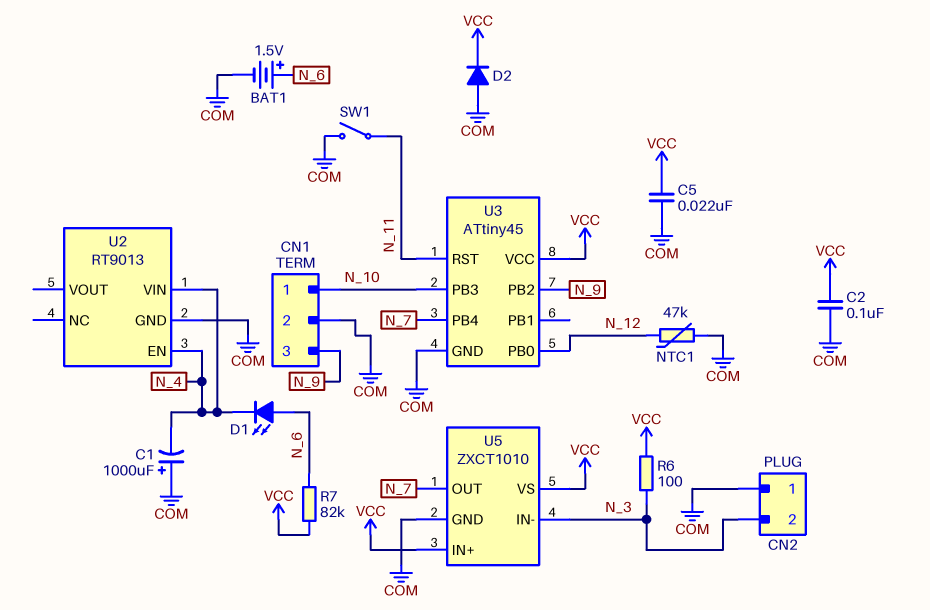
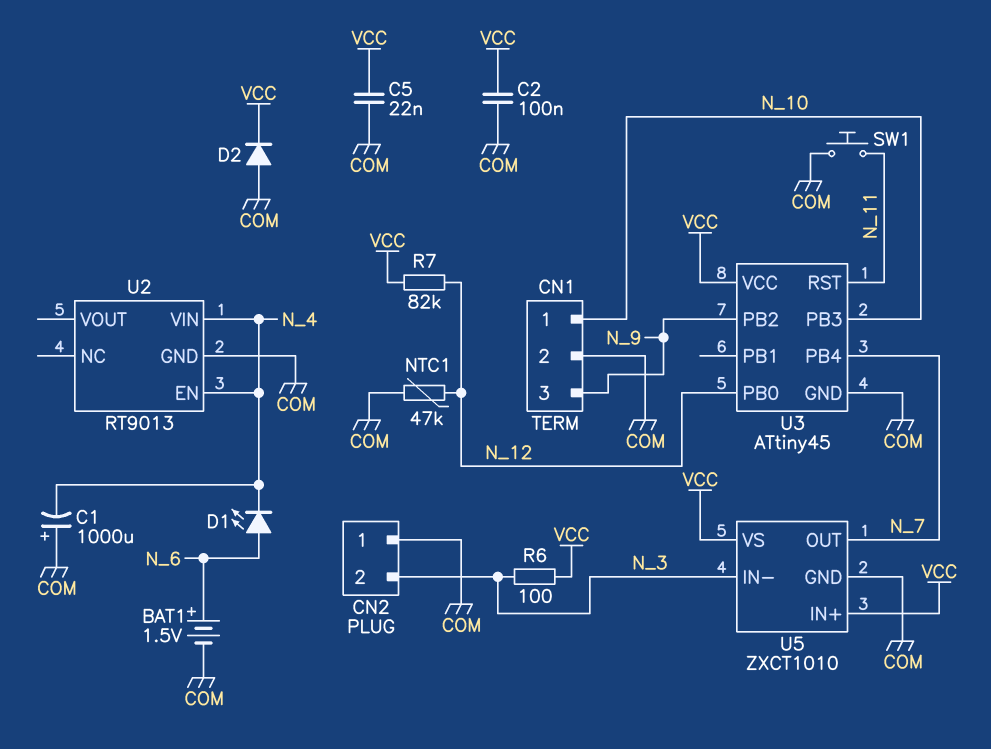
R7: 82k (N_6, VCC) -> 82k (N_12, VCC)
SW1: switch (COM, N_11) -> button (COM, N_11)

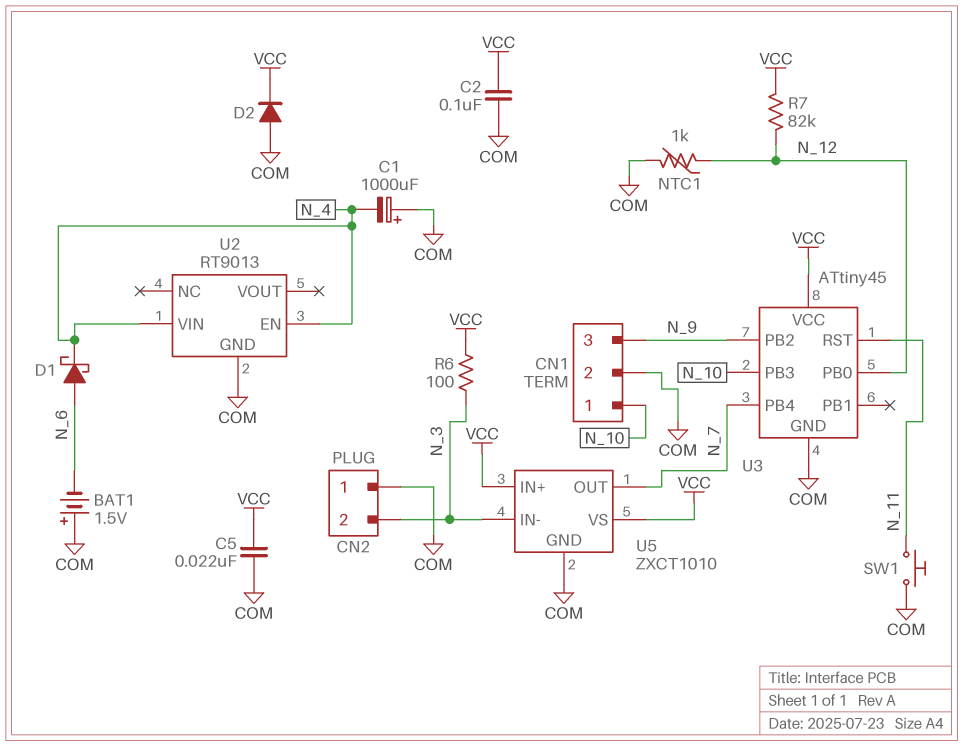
BAT1: 1.5V (plus N_6, minus COM) -> 1.5V (plus COM, minus N_6)
D1: LED (A N_6, K N_4) -> schottky (A N_6, K N_4)
NTC1: 47k (COM, N_12) -> 1k (COM, N_12)

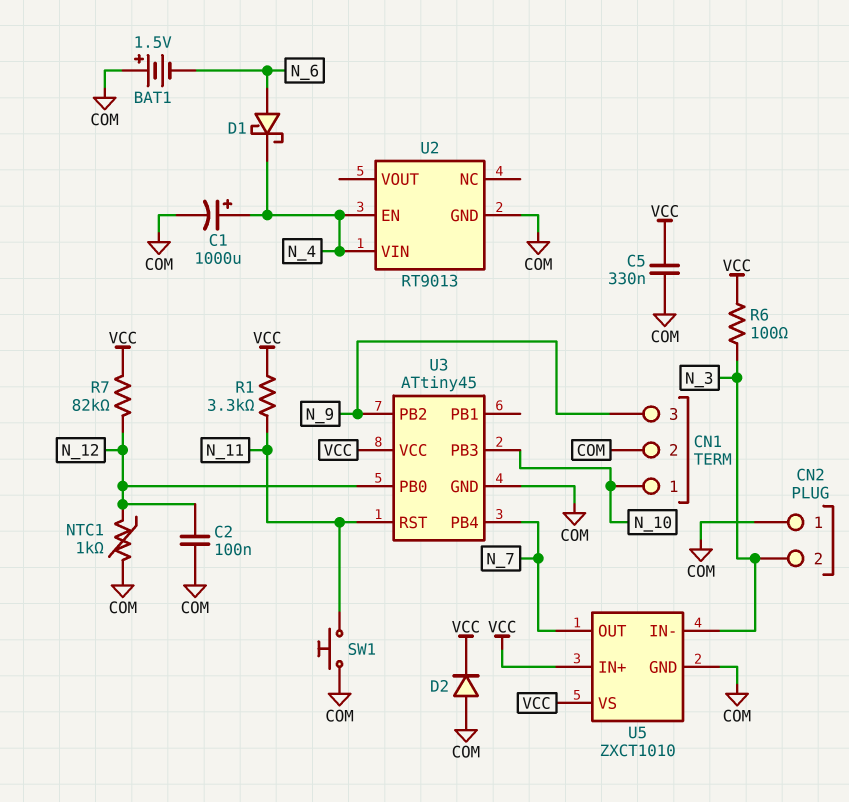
C1: 1000uF (plus COM, minus N_4) -> 1000uF (plus N_4, minus COM)
C2: 100nF (COM, VCC) -> 100nF (COM, N_12)
C5: 22nF (COM, VCC) -> 330nF (COM, VCC)
R1: none -> 3.3k (N_11, VCC)

